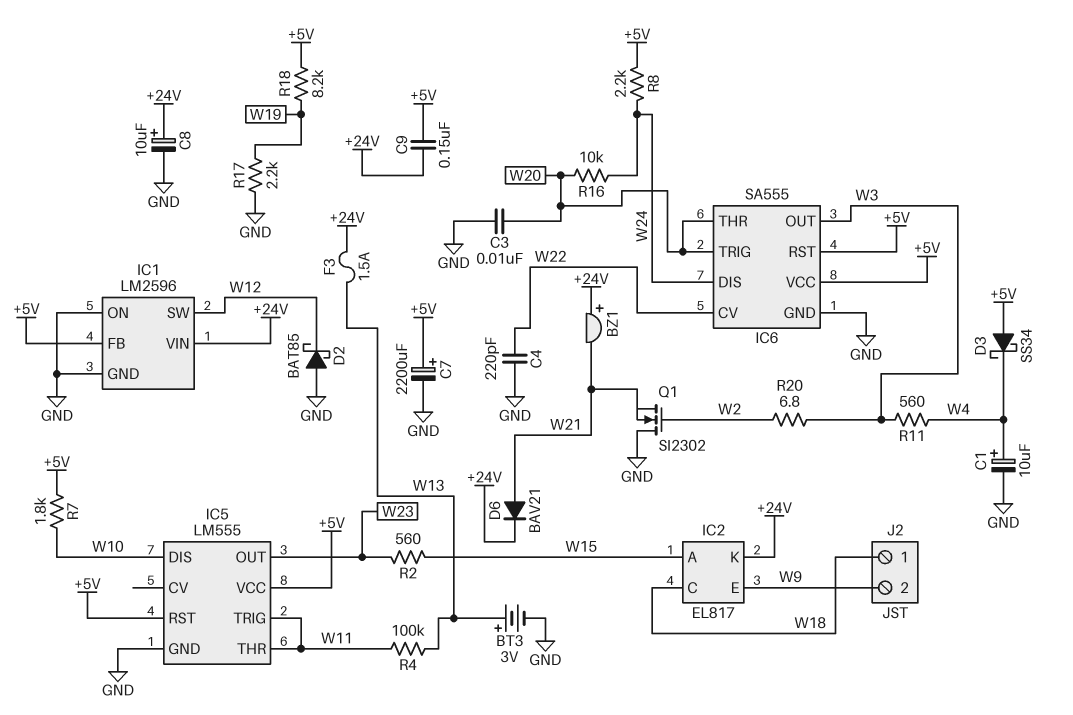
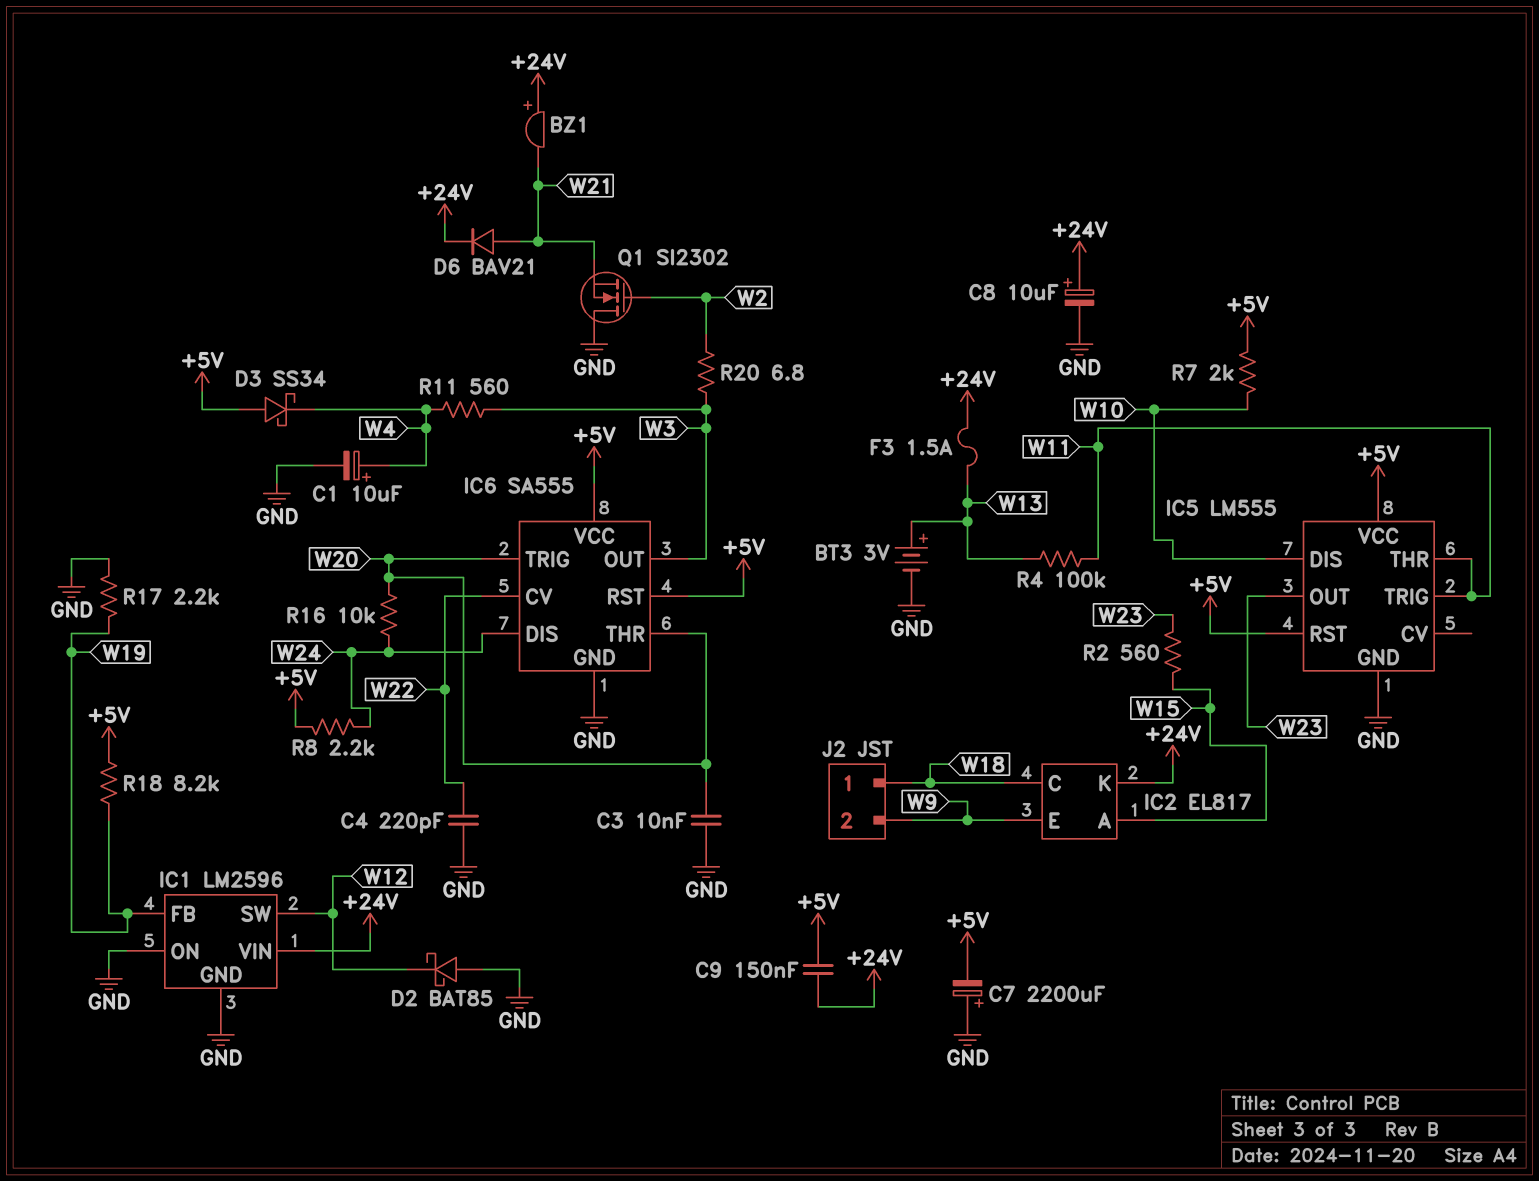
C7: 2200uF (plus +5V, minus GND) -> 2200uF (plus GND, minus +5V)
IC1 pin FB: +5V -> W19
R7: 1.8k (+5V, W10) -> 2k (+5V, W10)

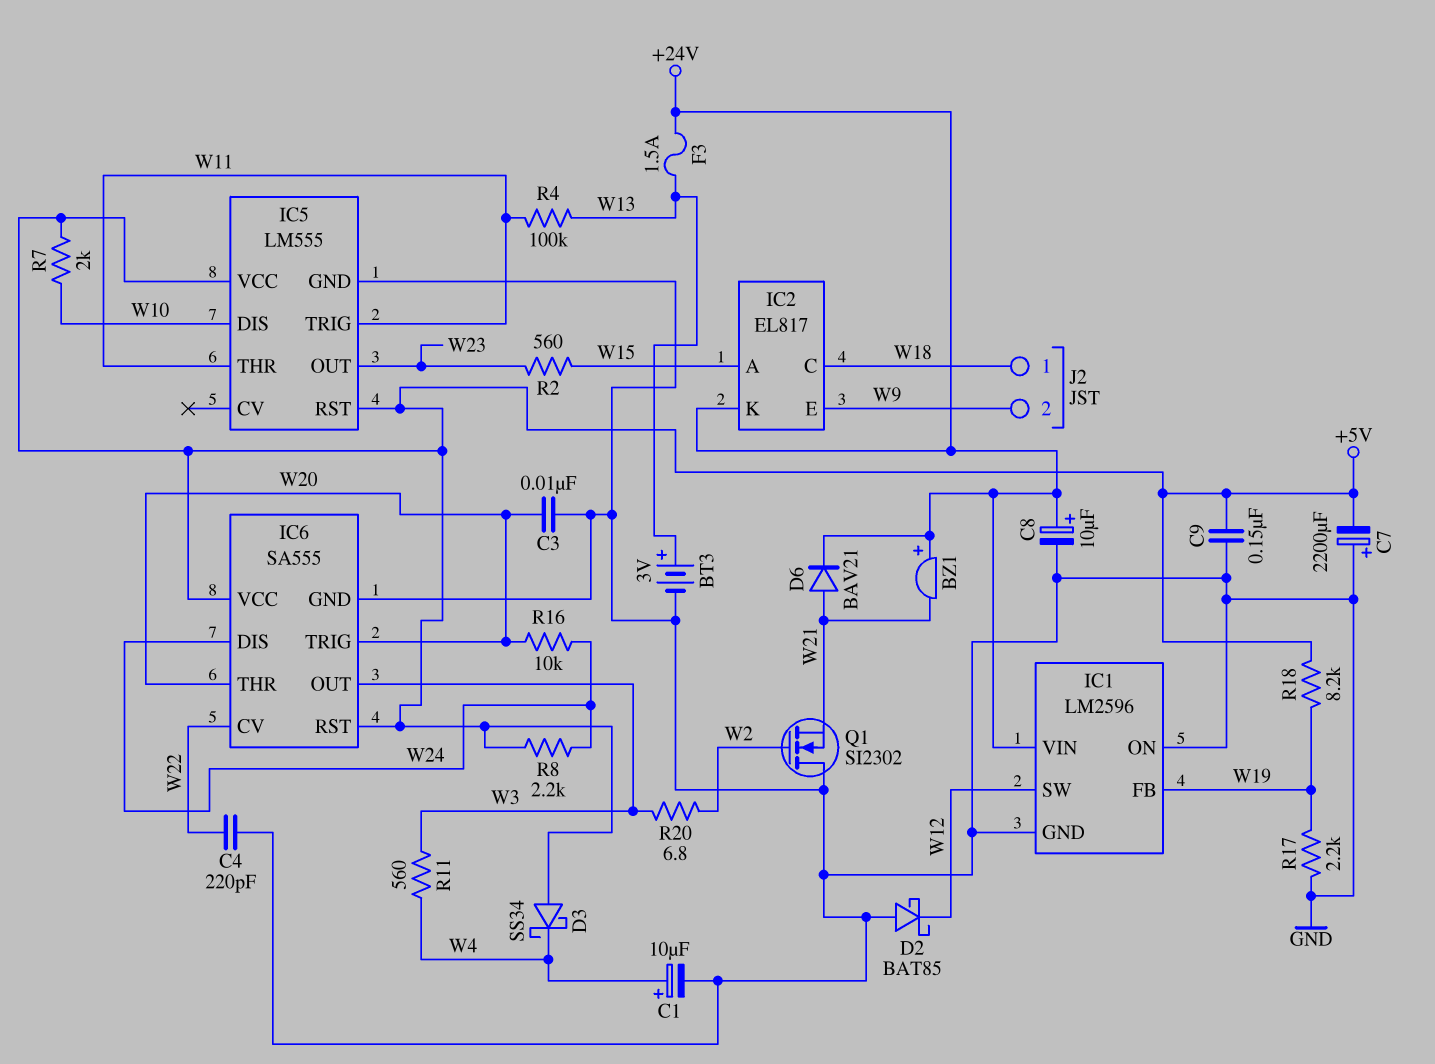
C9: 150nF (+5V, +24V) -> 150nF (+5V, GND)

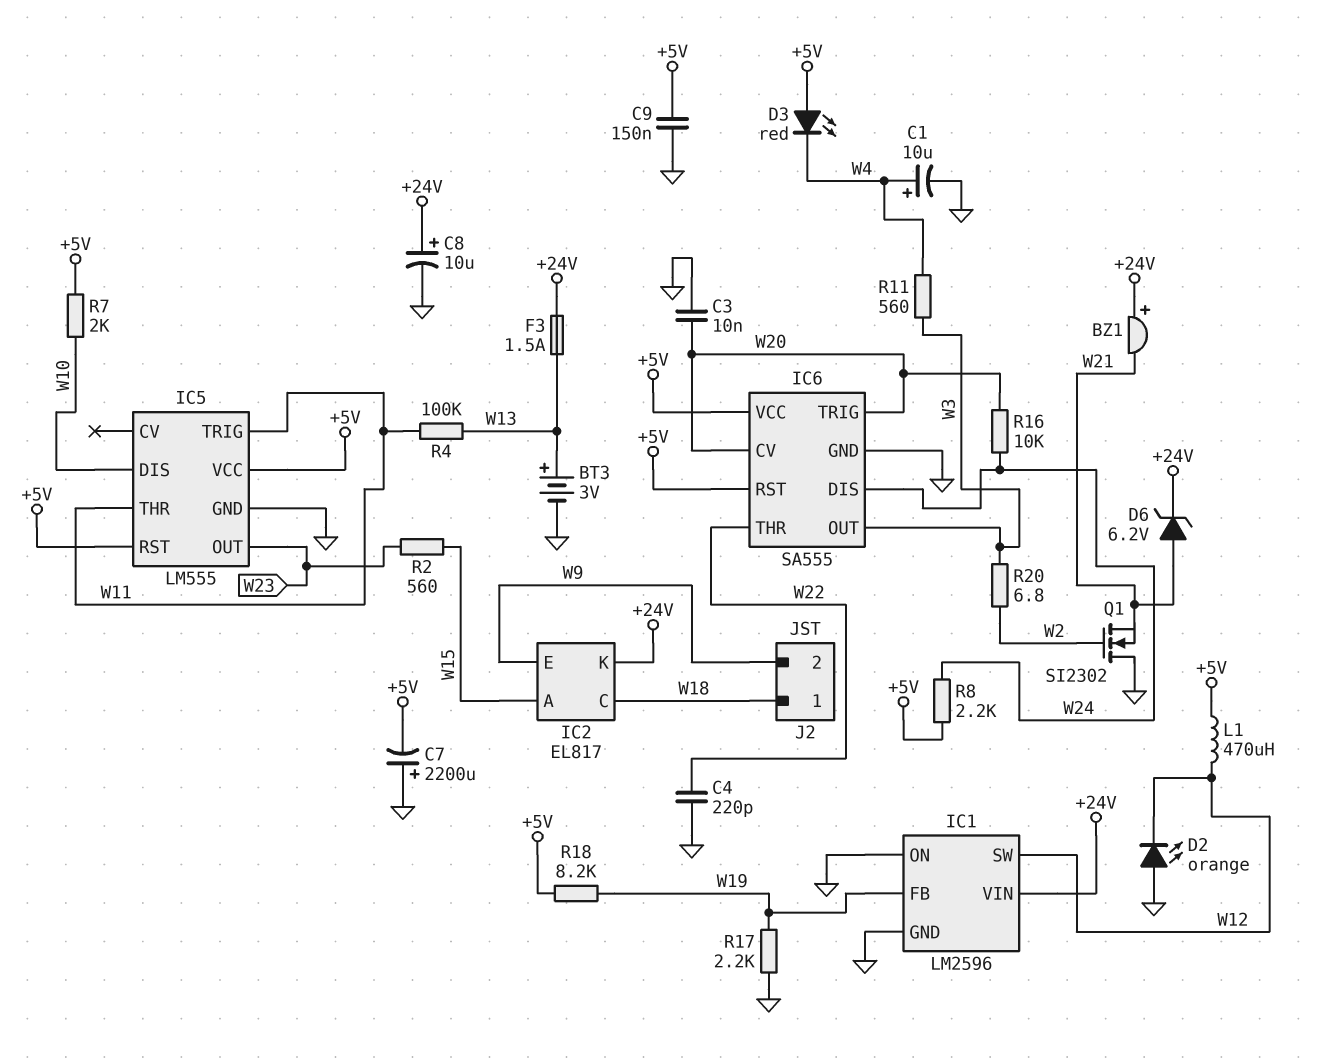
D2: schottky BAT85 (A GND, K W12) -> LED orange (A GND, K W12)
D3: schottky SS34 (A +5V, K W4) -> LED red (A +5V, K W4)
D6: diode BAV21 (A W21, K +24V) -> zener 6.2V (A W21, K +24V)
IC6 pin CV: W22 -> W20
IC6 pin THR: W20 -> W22
L1: none -> 470uH (+5V, W12)

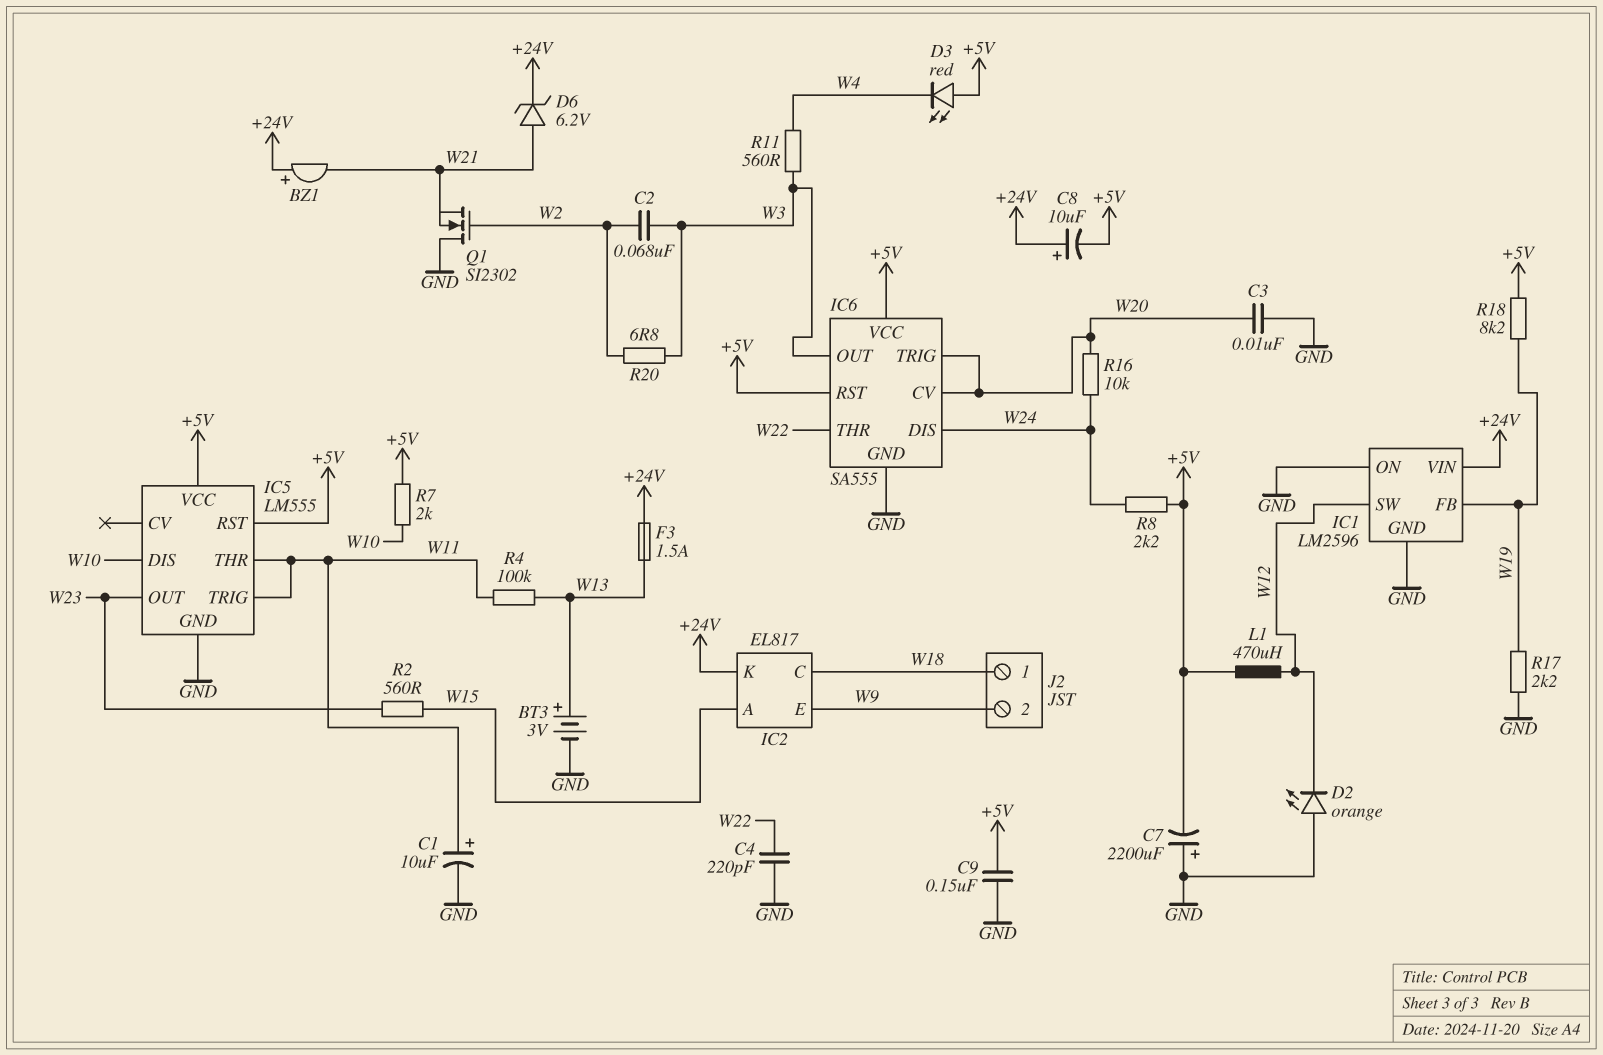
C1: 10uF (plus W4, minus GND) -> 10uF (plus W11, minus GND)
C2: none -> 68nF (W2, W3)
C8: 10uF (plus +24V, minus GND) -> 10uF (plus +24V, minus +5V)

